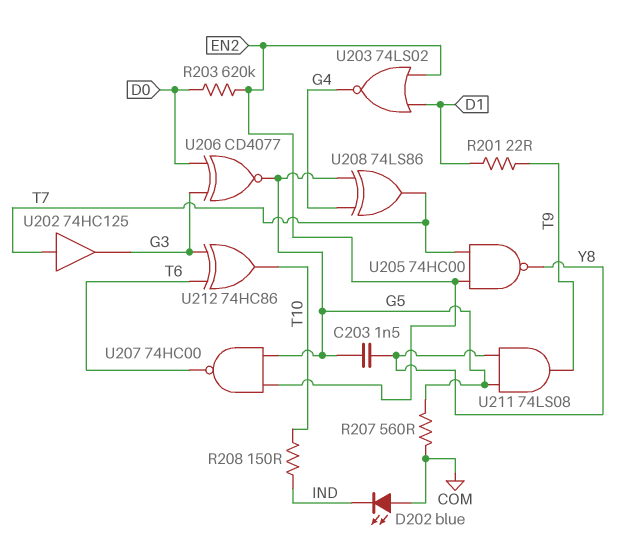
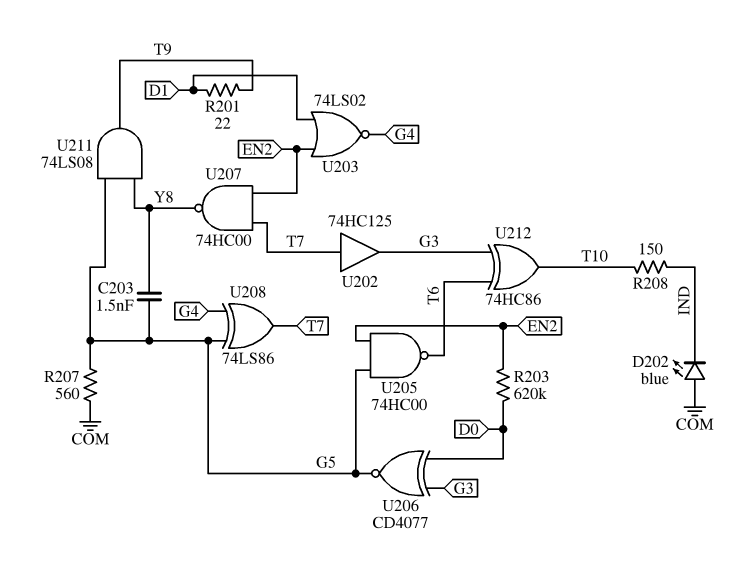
U205: NAND 74HC00 (in EN2, in T7, out Y8) -> NAND 74HC00 (in EN2, in G5, out T6)
U207: NAND 74HC00 (in EN2, in G5, out T6) -> NAND 74HC00 (in EN2, in T7, out Y8)

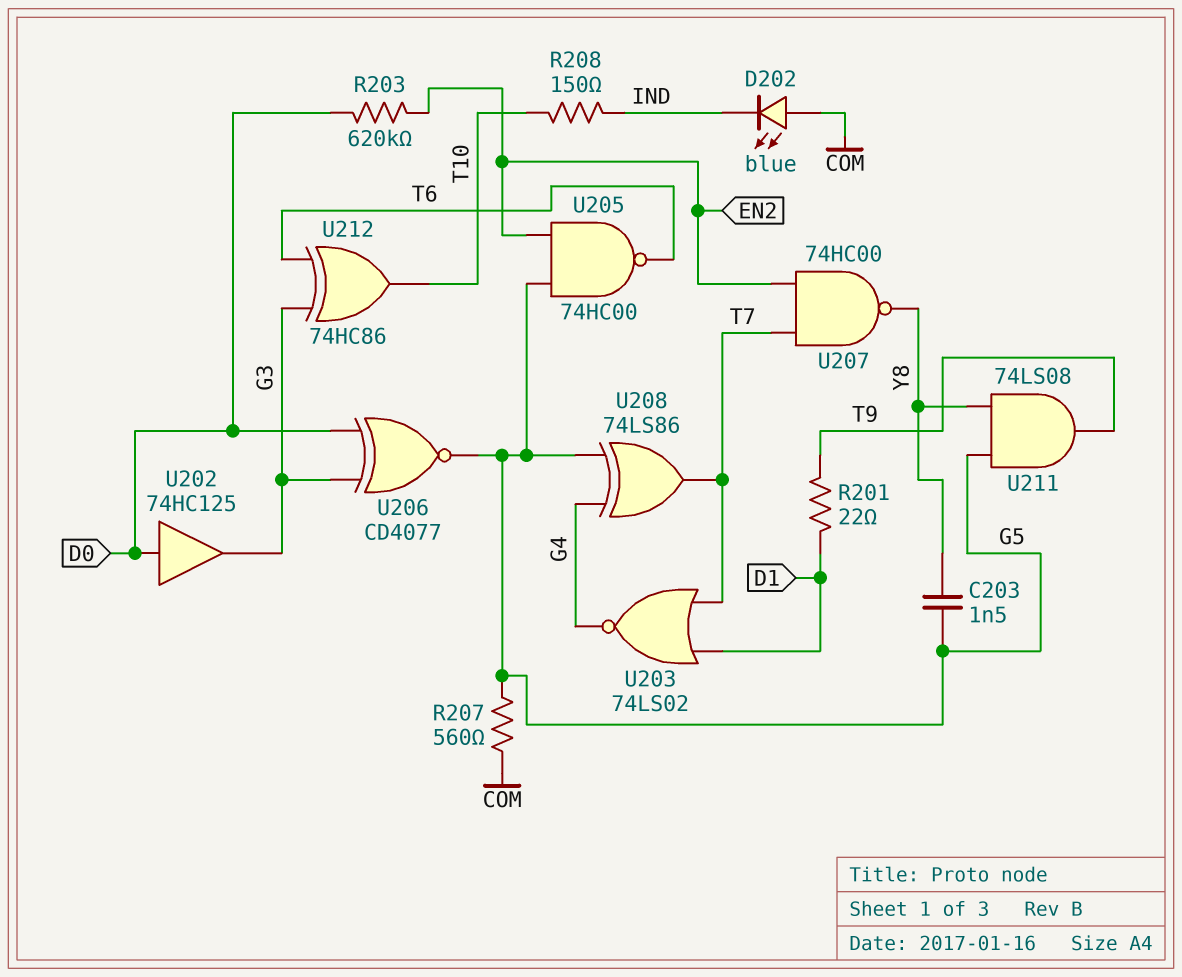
U202: buffer 74HC125 (in T7, out G3) -> buffer 74HC125 (in D0, out G3)
U203: NOR 74LS02 (in D1, in EN2, out G4) -> NOR 74LS02 (in D1, in T7, out G4)

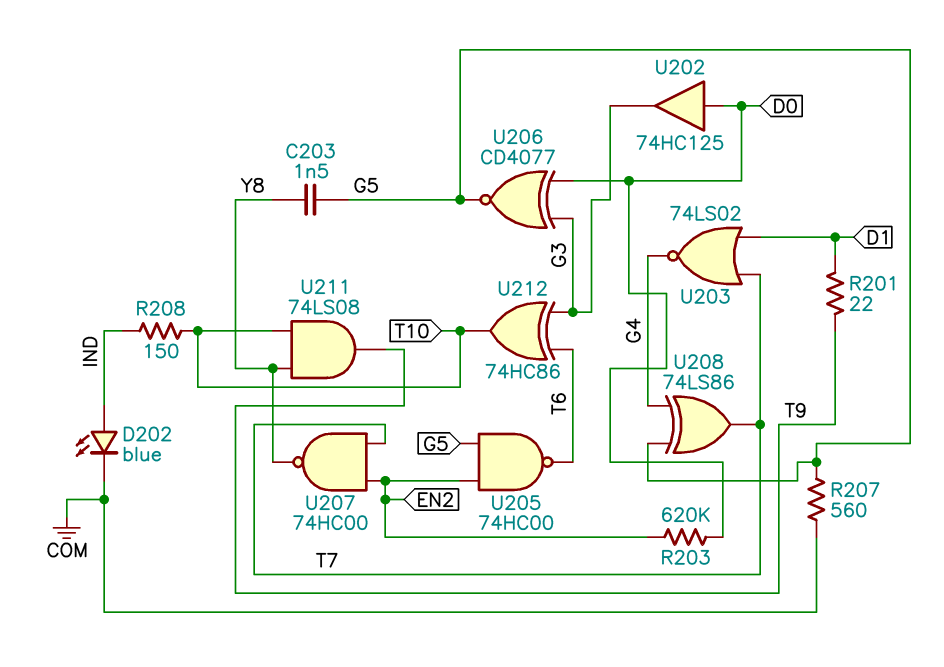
D202: LED blue (A COM, K IND) -> LED blue (A IND, K COM)
U211: AND 74LS08 (in G5, in Y8, out T9) -> AND 74LS08 (in T10, in Y8, out T9)

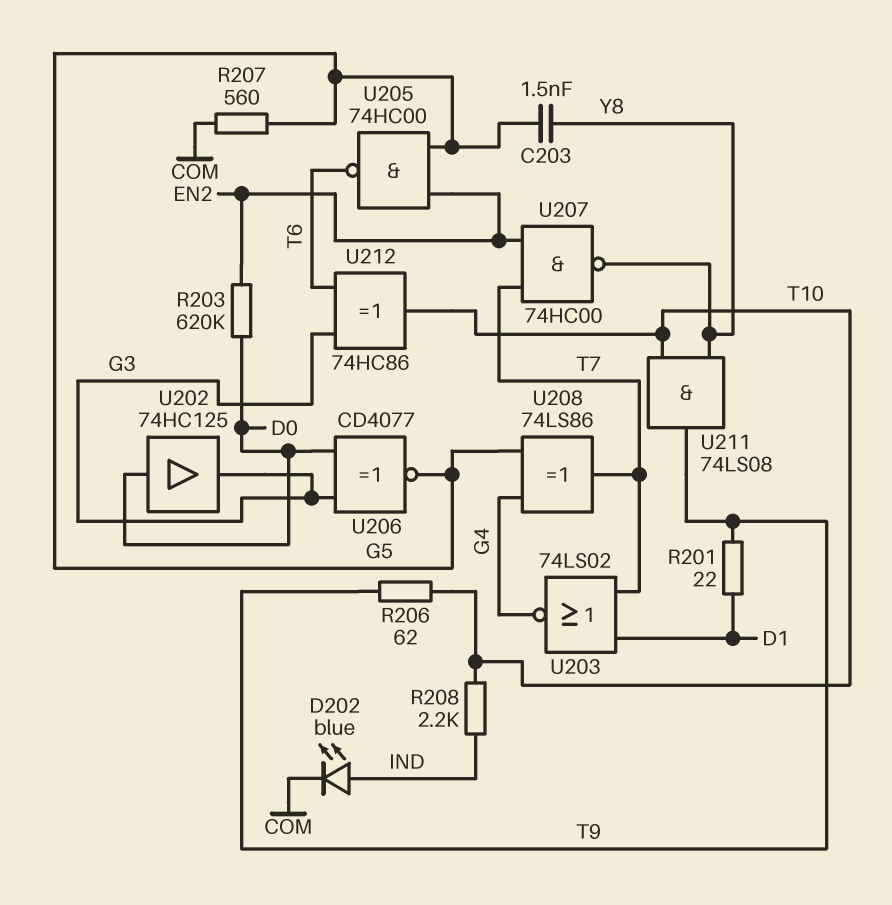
R206: none -> 62 (T9, T10)
R208: 150 (IND, T10) -> 2.2k (IND, T10)

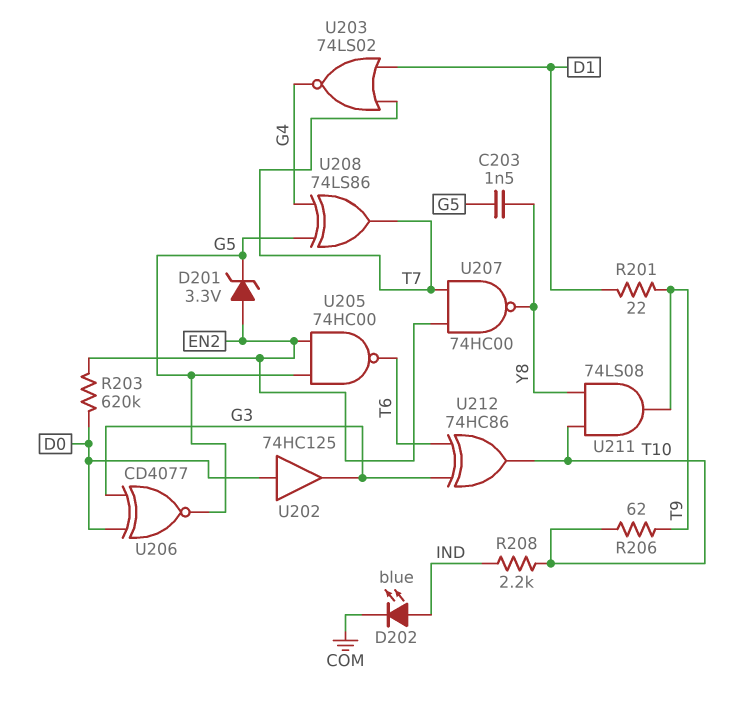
D201: none -> zener 3.3V (A EN2, K G5)
R207: 560 (COM, G5) -> none

